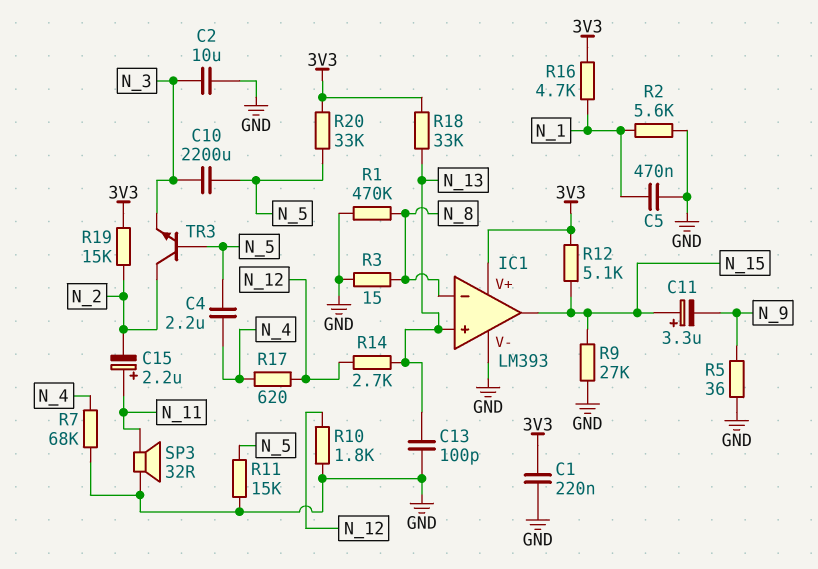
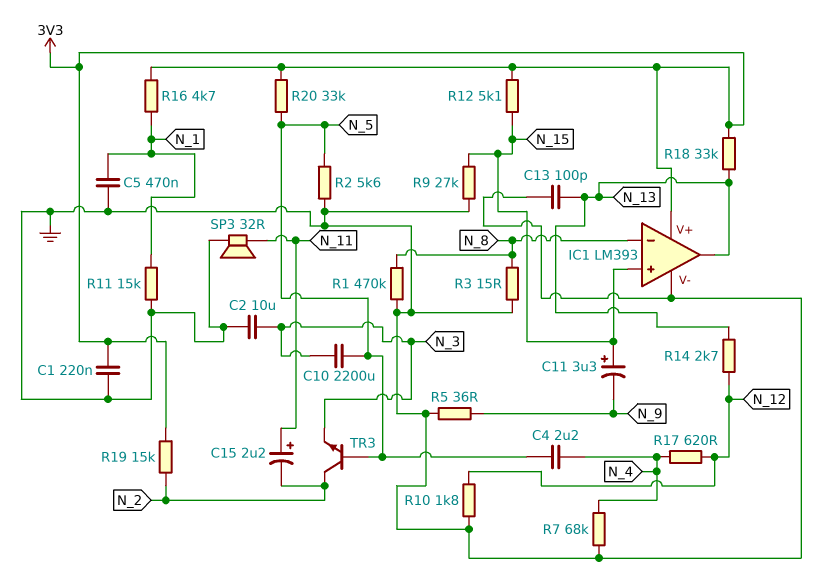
IC1 pin in+: N_13 -> N_15
IC1 pin out: N_15 -> N_13
R2: 5.6k (GND, N_1) -> 5.6k (GND, N_5)
R11: 15k (GND, N_5) -> 15k (GND, N_1)

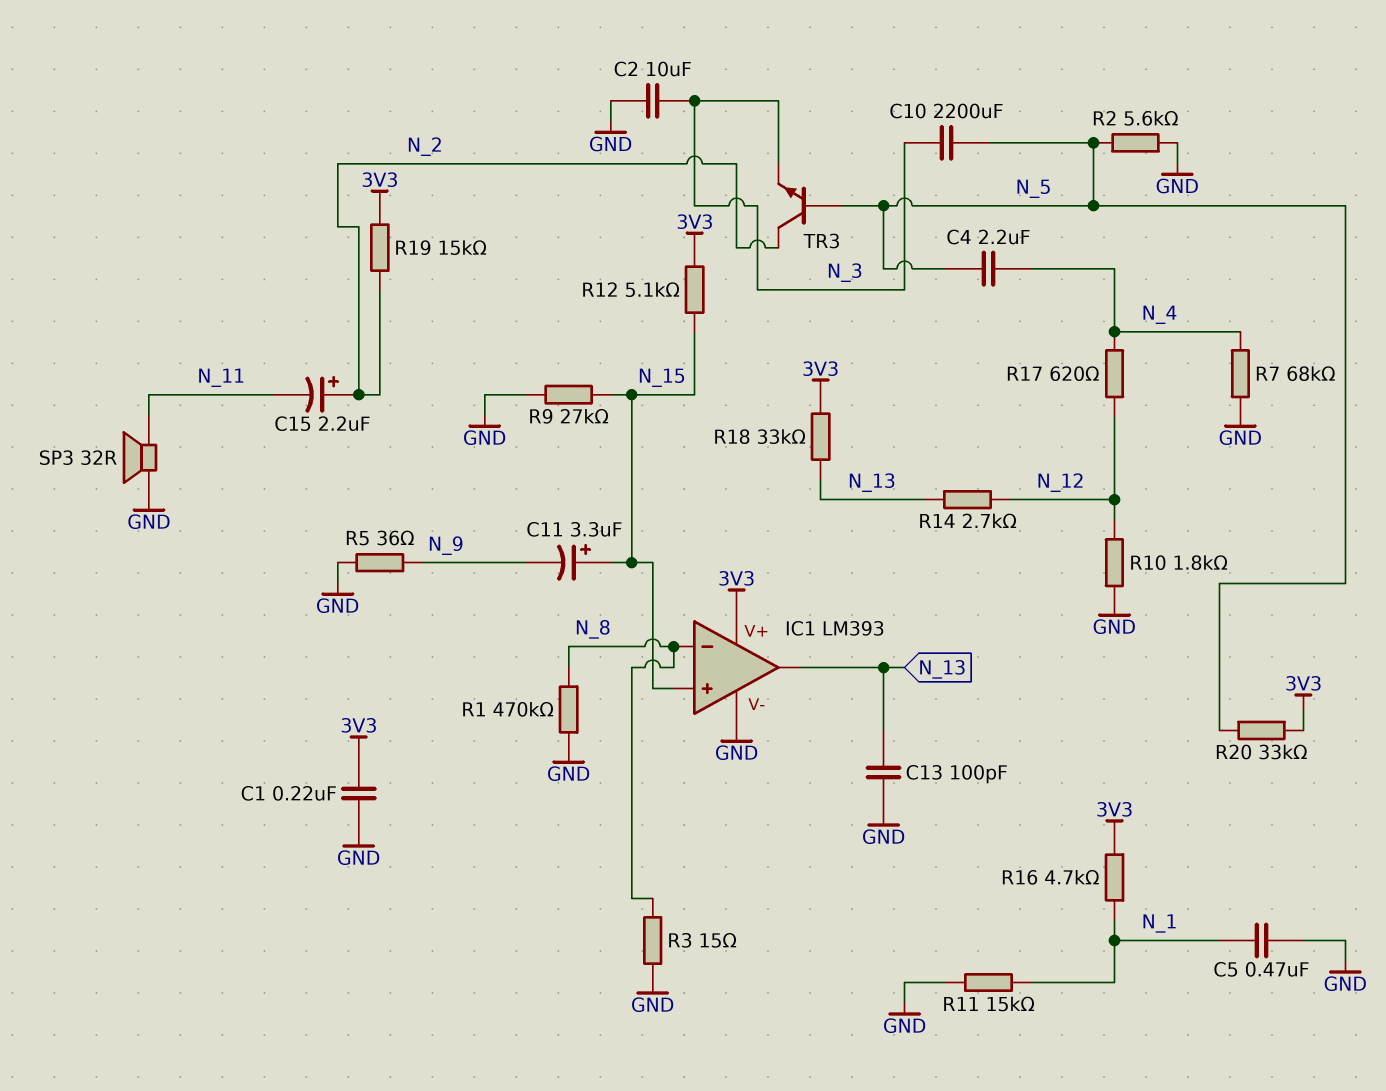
C15: 2.2uF (plus N_11, minus N_2) -> 2.2uF (plus N_2, minus N_11)

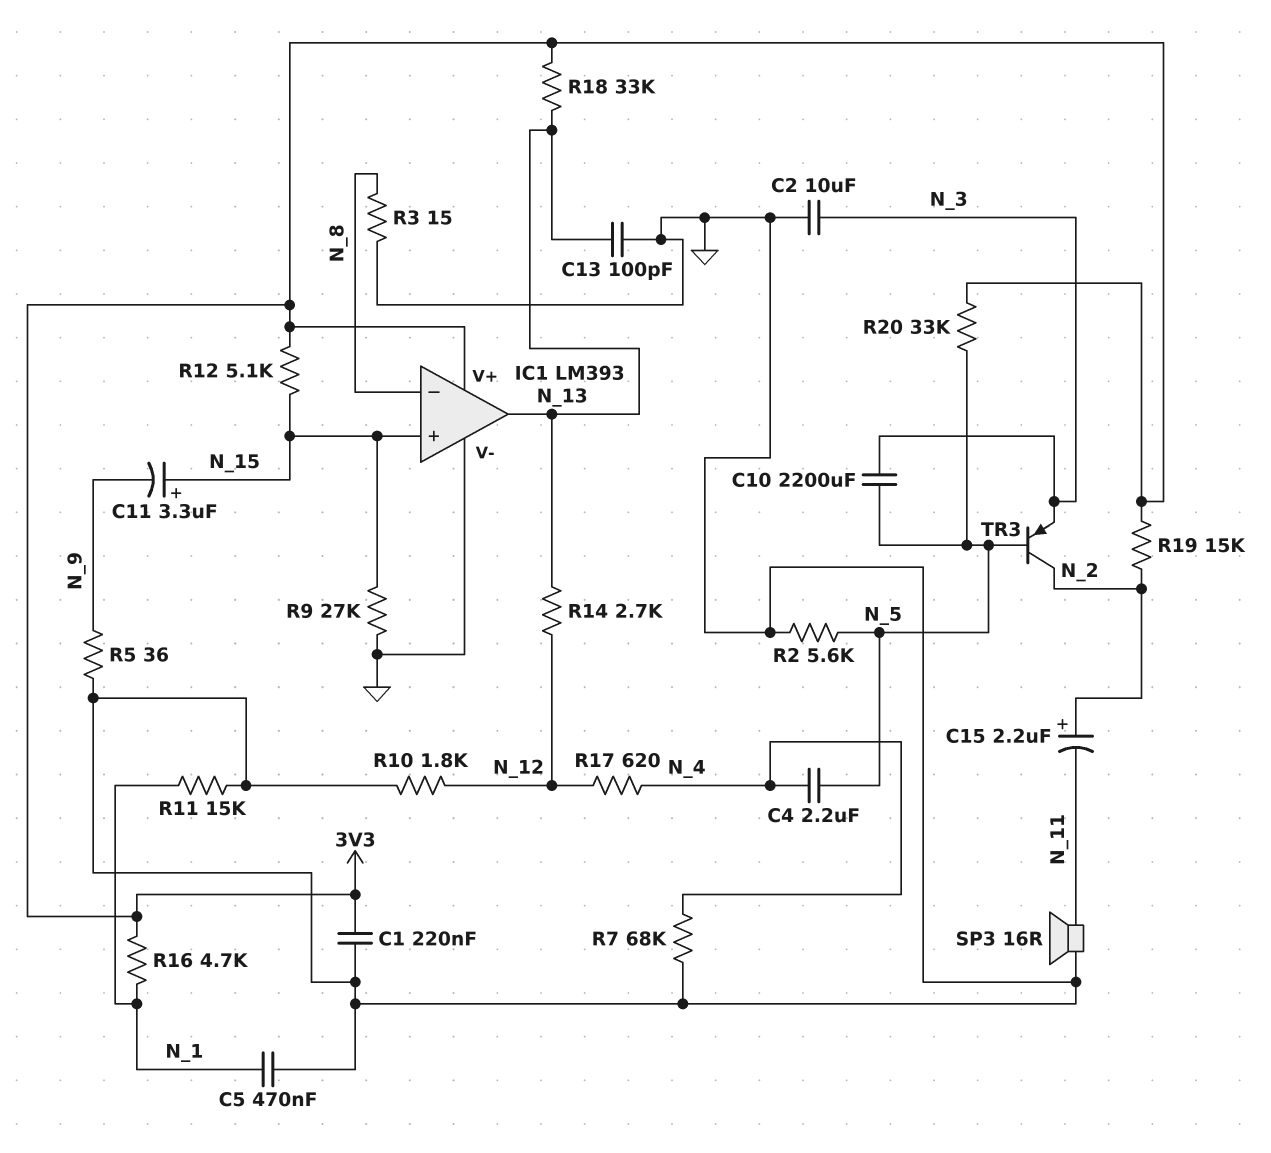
R1: 470k (GND, N_8) -> none
SP3: speaker 32R (GND, N_11) -> speaker 16R (GND, N_11)
TR3: NPN (B N_5, C N_2, E N_3) -> PNP (B N_5, C N_2, E N_3)

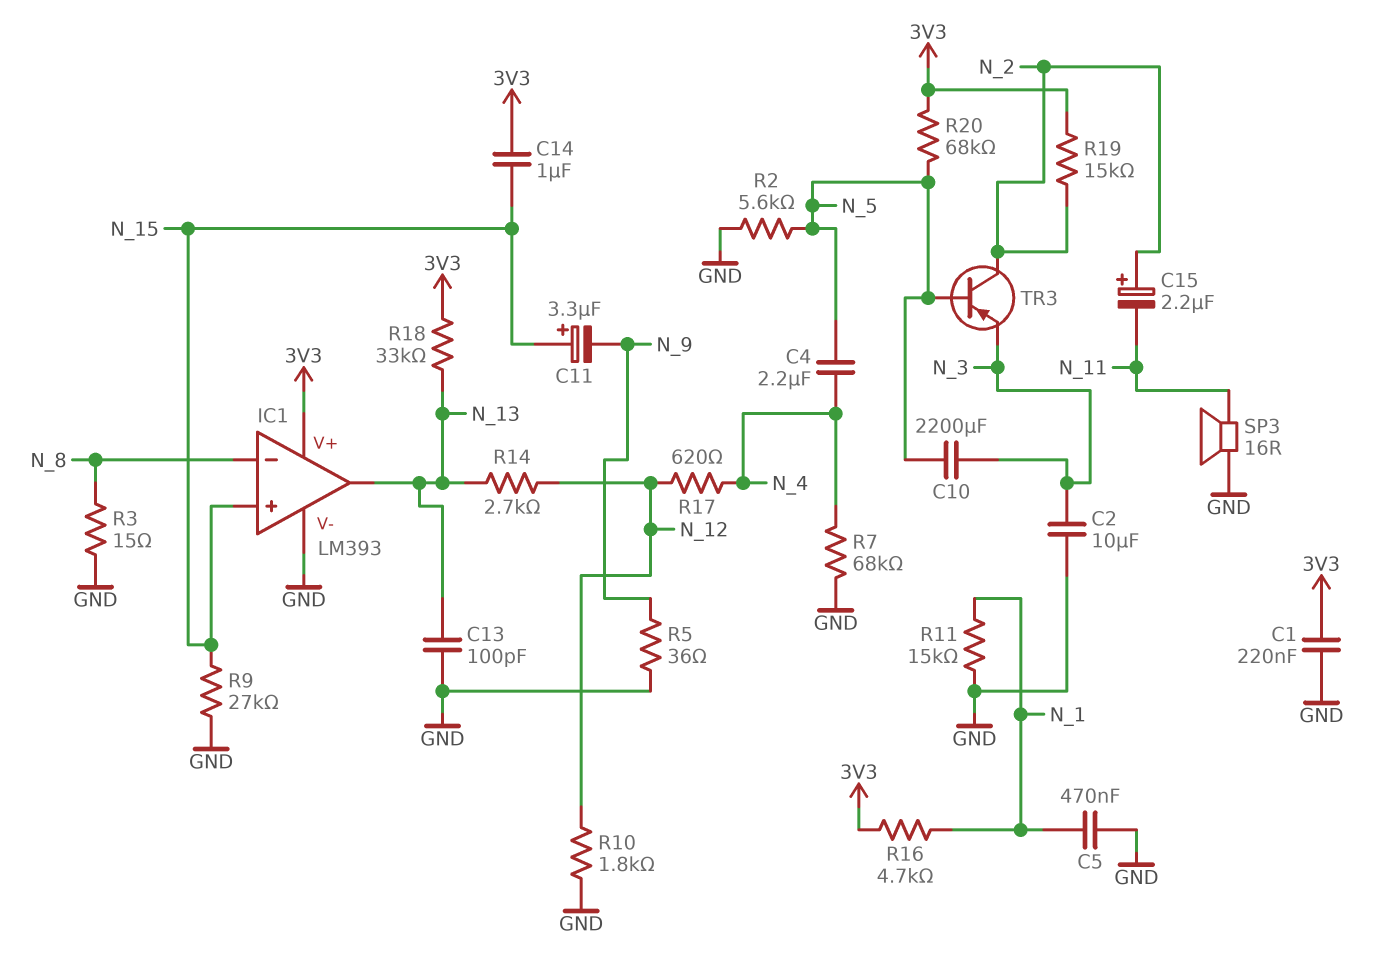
C14: none -> 1uF (3V3, N_15)
R12: 5.1k (3V3, N_15) -> none
R20: 33k (3V3, N_5) -> 68k (3V3, N_5)

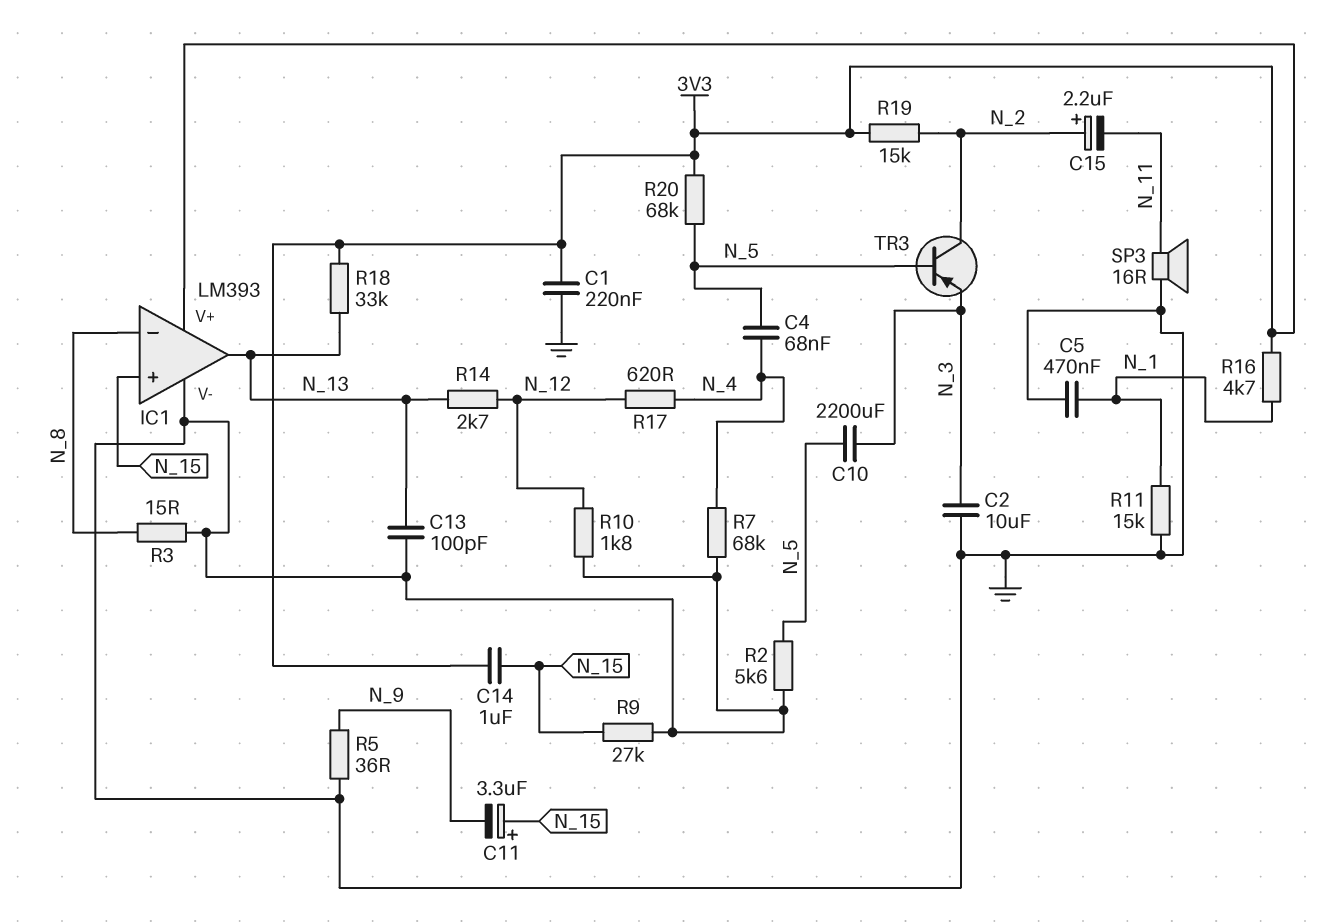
C4: 2.2uF (N_4, N_5) -> 68nF (N_4, N_5)

